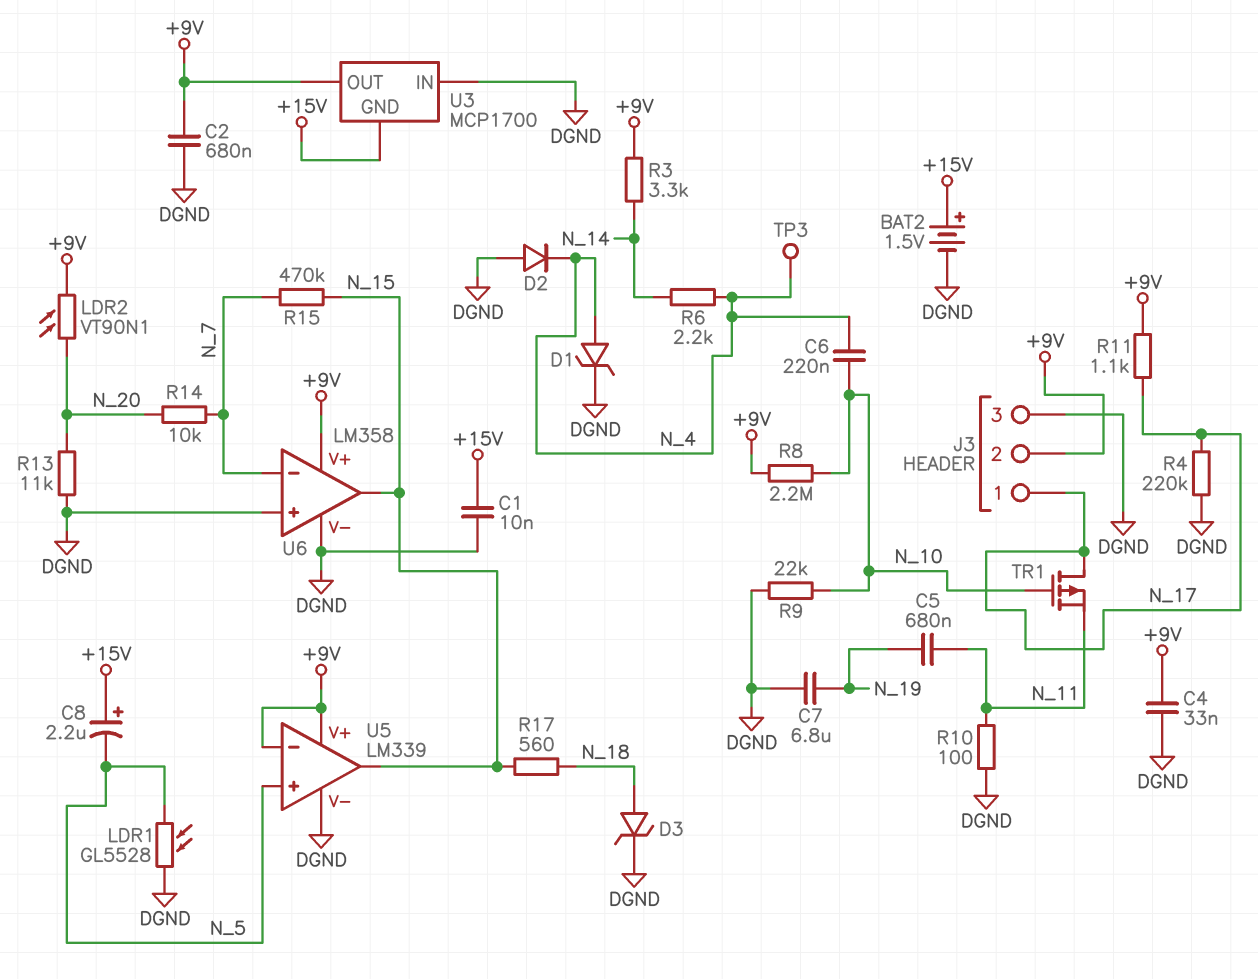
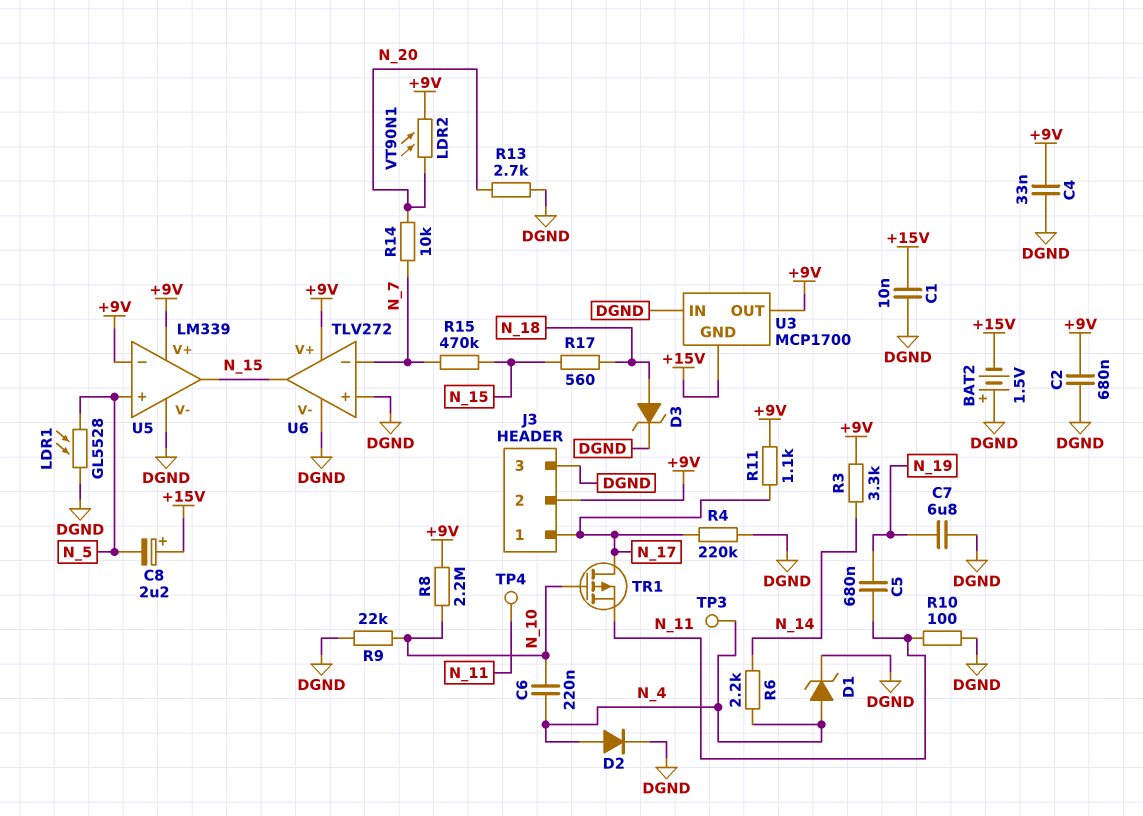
BAT2: 1.5V (plus +15V, minus DGND) -> 1.5V (plus DGND, minus +15V)
D2: diode (A DGND, K N_4) -> diode (A N_4, K DGND)
R13: 11k (DGND, N_20) -> 2.7k (DGND, N_20)
TP4: none -> test point (N_11)
U6: LM358 -> TLV272

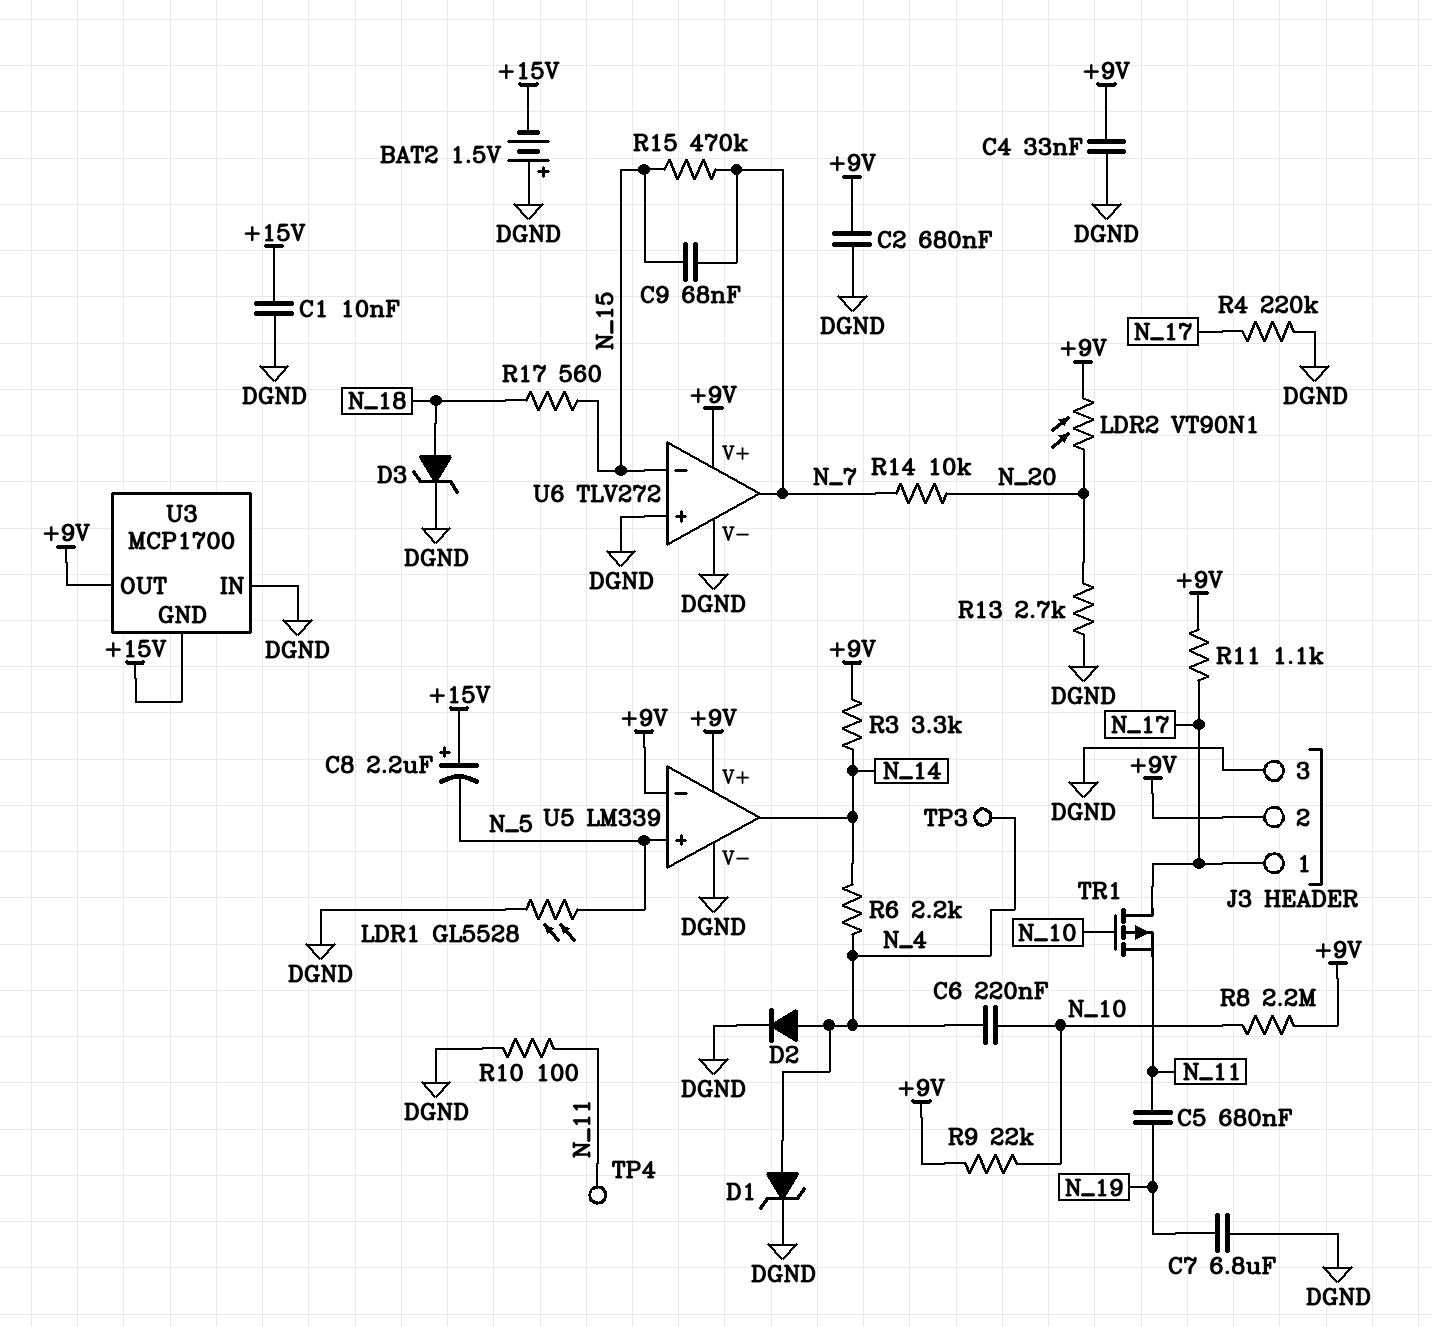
C9: none -> 68nF (N_7, N_15)
R9: 22k (DGND, N_10) -> 22k (+9V, N_10)
U5 pin out: N_15 -> N_14
U6 pin in-: N_7 -> N_15
U6 pin out: N_15 -> N_7

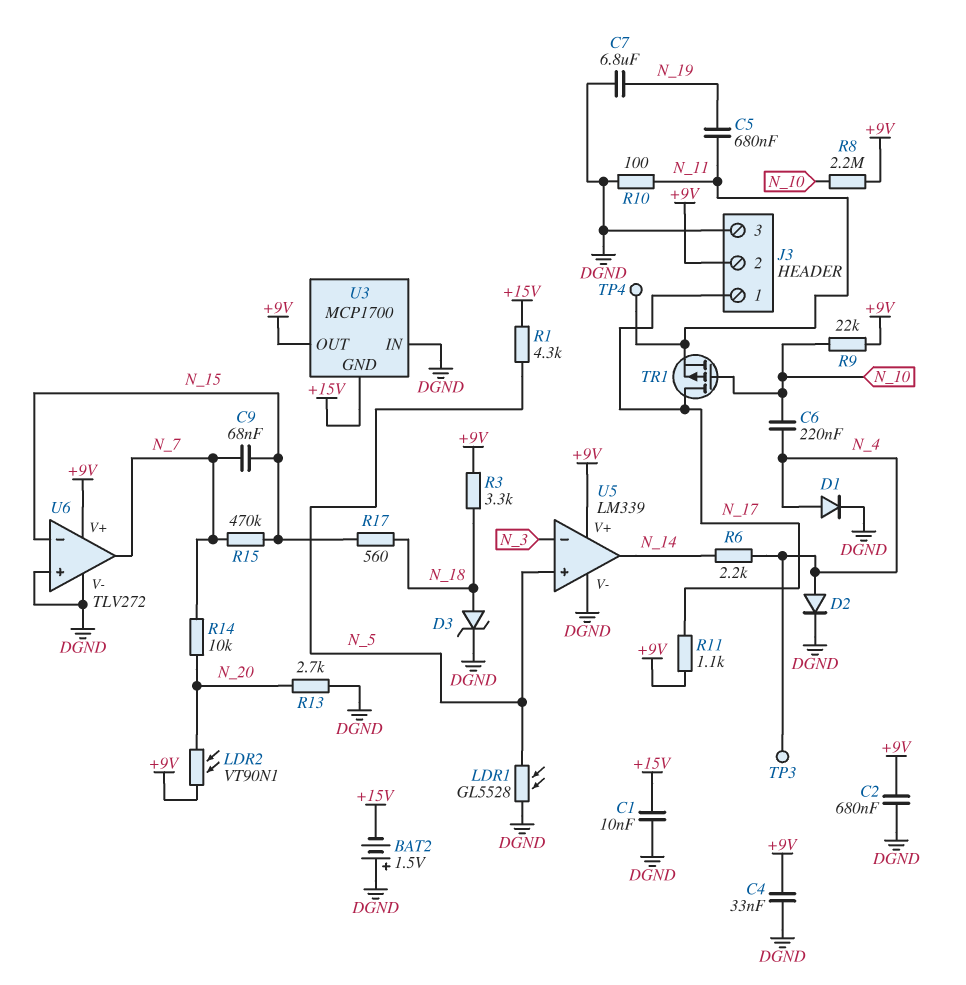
C8: 2.2uF (plus +15V, minus N_5) -> none
D1: zener (A N_4, K DGND) -> diode (A N_4, K DGND)
R1: none -> 4.3k (+15V, N_5)
R3: 3.3k (+9V, N_14) -> 3.3k (+9V, N_18)
R4: 220k (DGND, N_17) -> none
U5 pin in-: +9V -> N_3

